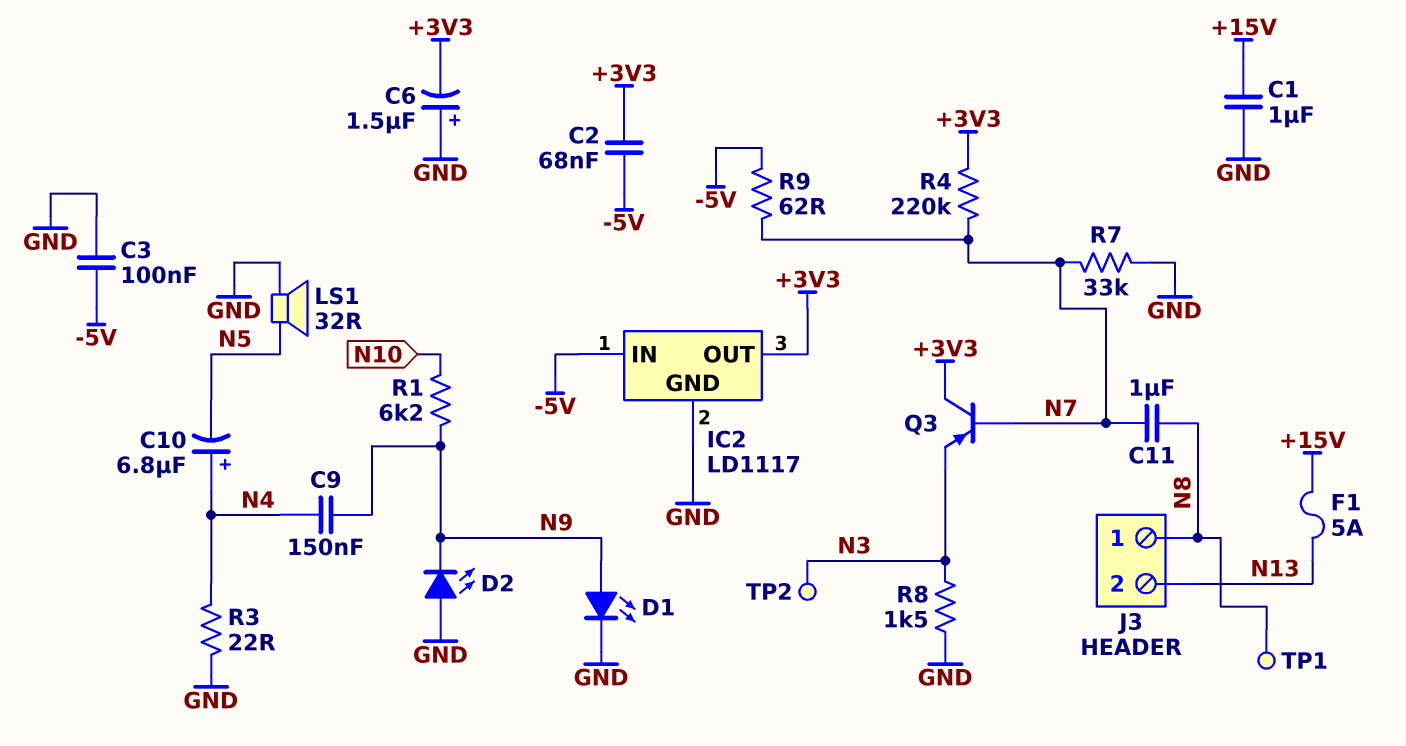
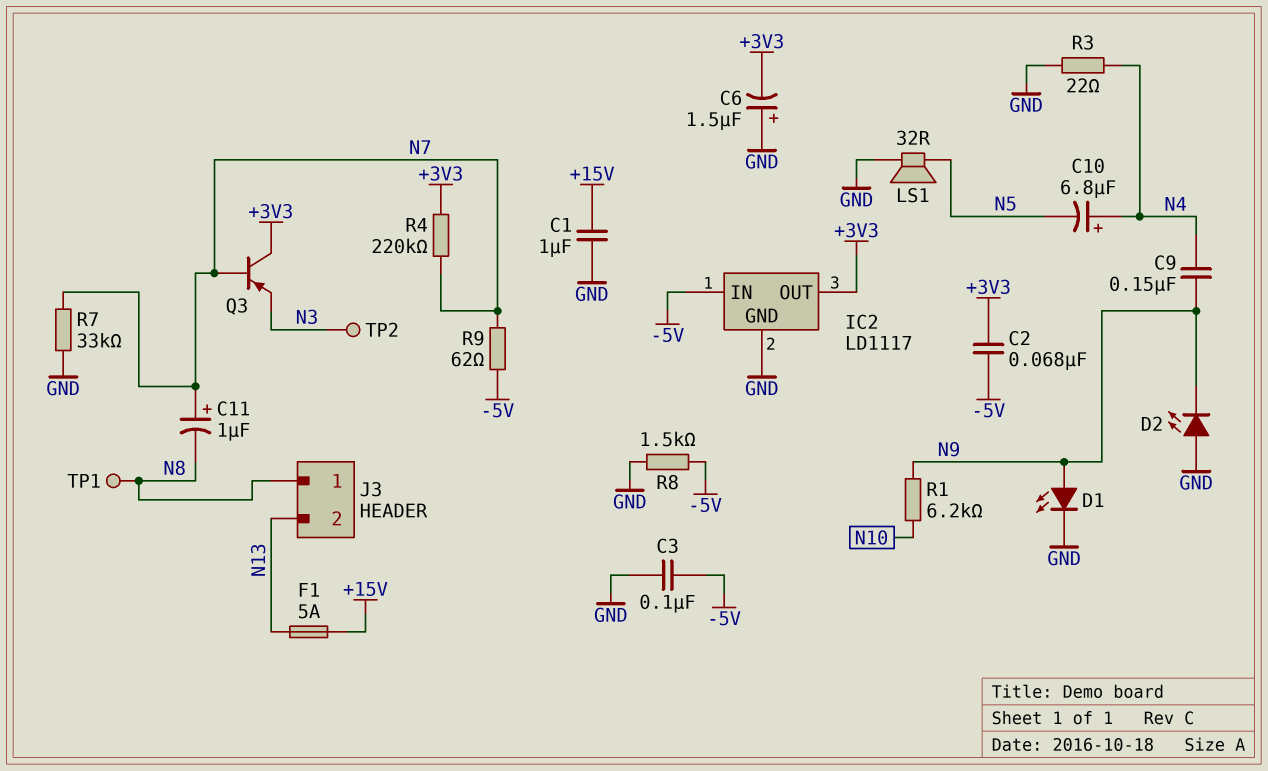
C11: 1uF (N7, N8) -> 1uF (plus N7, minus N8)
R8: 1.5k (GND, N3) -> 1.5k (-5V, GND)

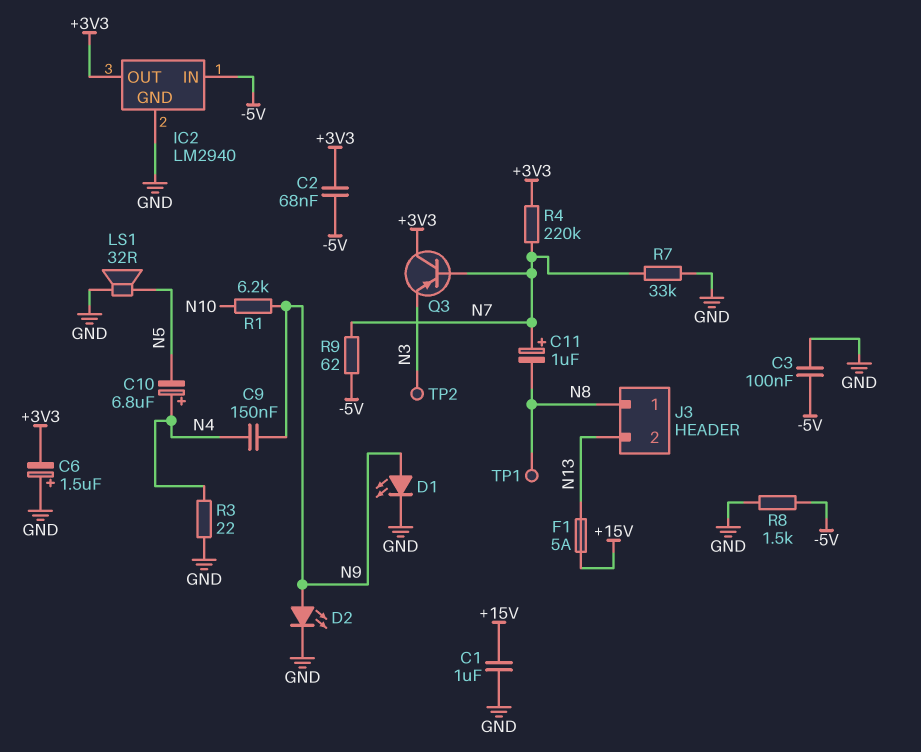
D2: LED (A GND, K N9) -> LED (A N9, K GND)
IC2: LD1117 -> LM2940

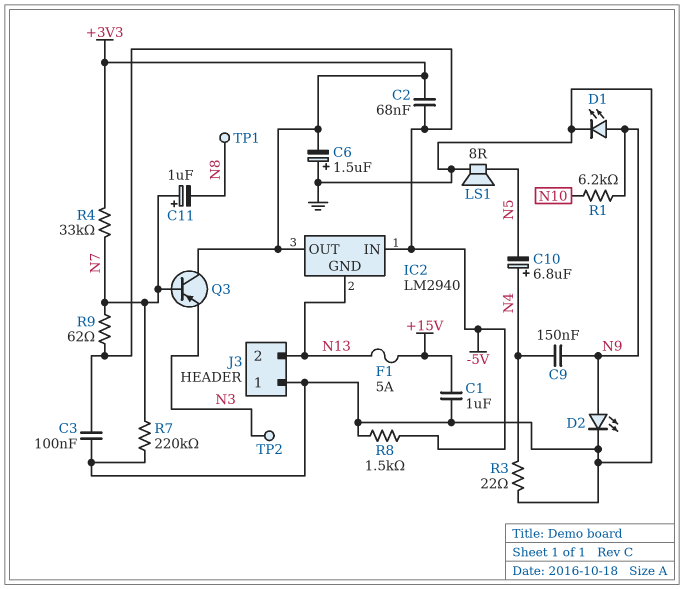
IC2 pin GND: GND -> N13
J3 pin 1: N8 -> GND
LS1: speaker 32R (GND, N5) -> speaker 8R (GND, N5)
R4: 220k (+3V3, N7) -> 33k (+3V3, N7)
R7: 33k (GND, N7) -> 220k (GND, N7)

